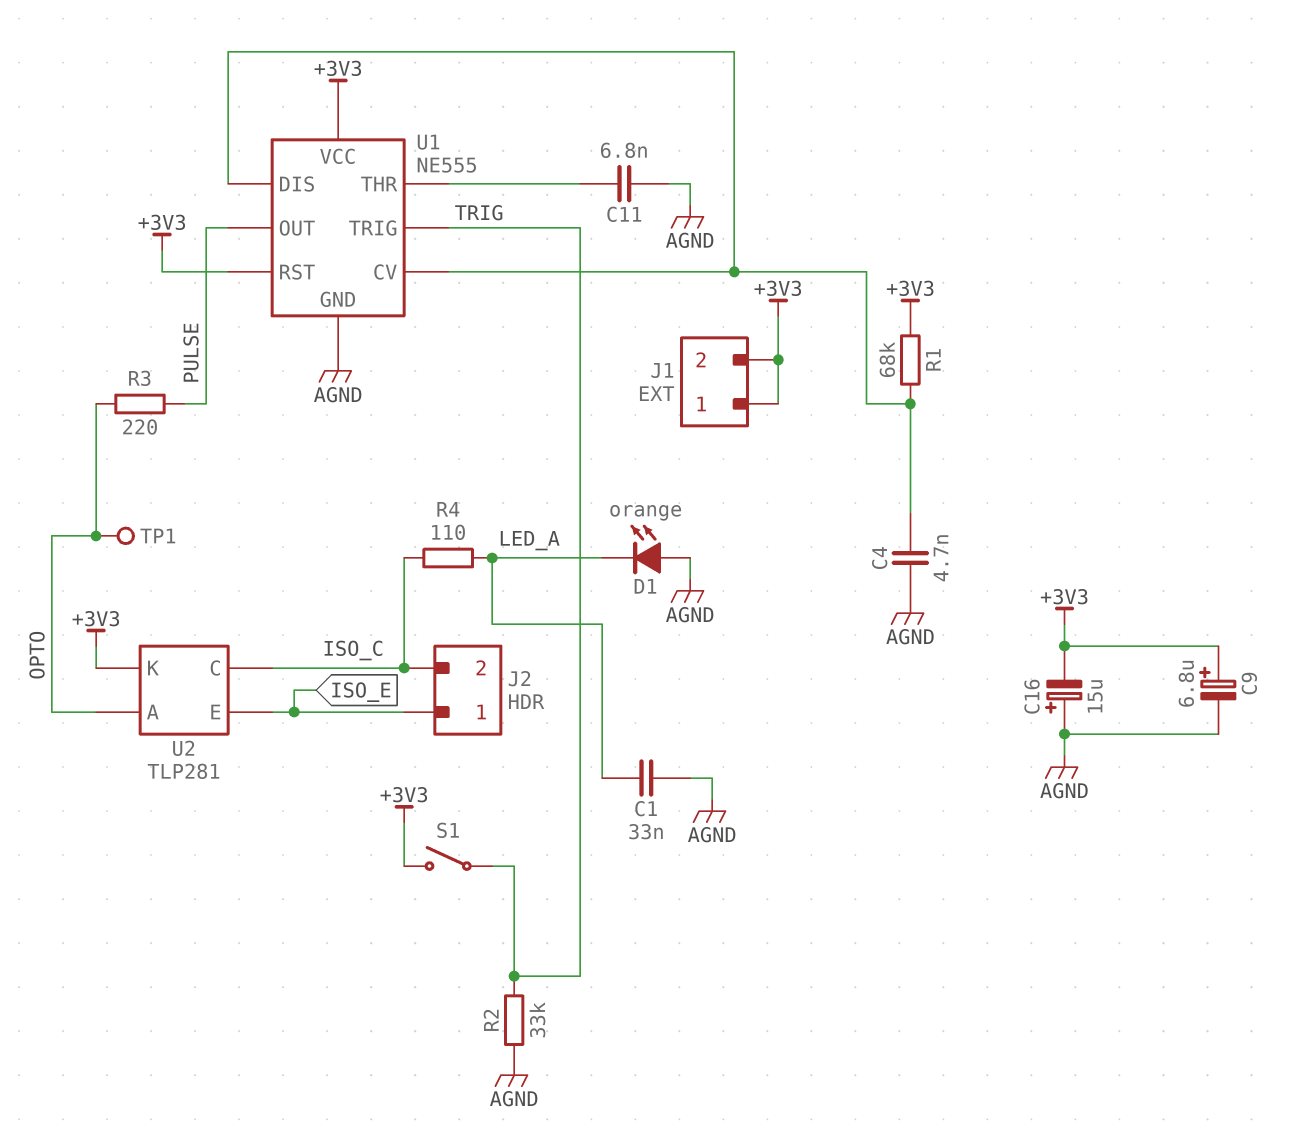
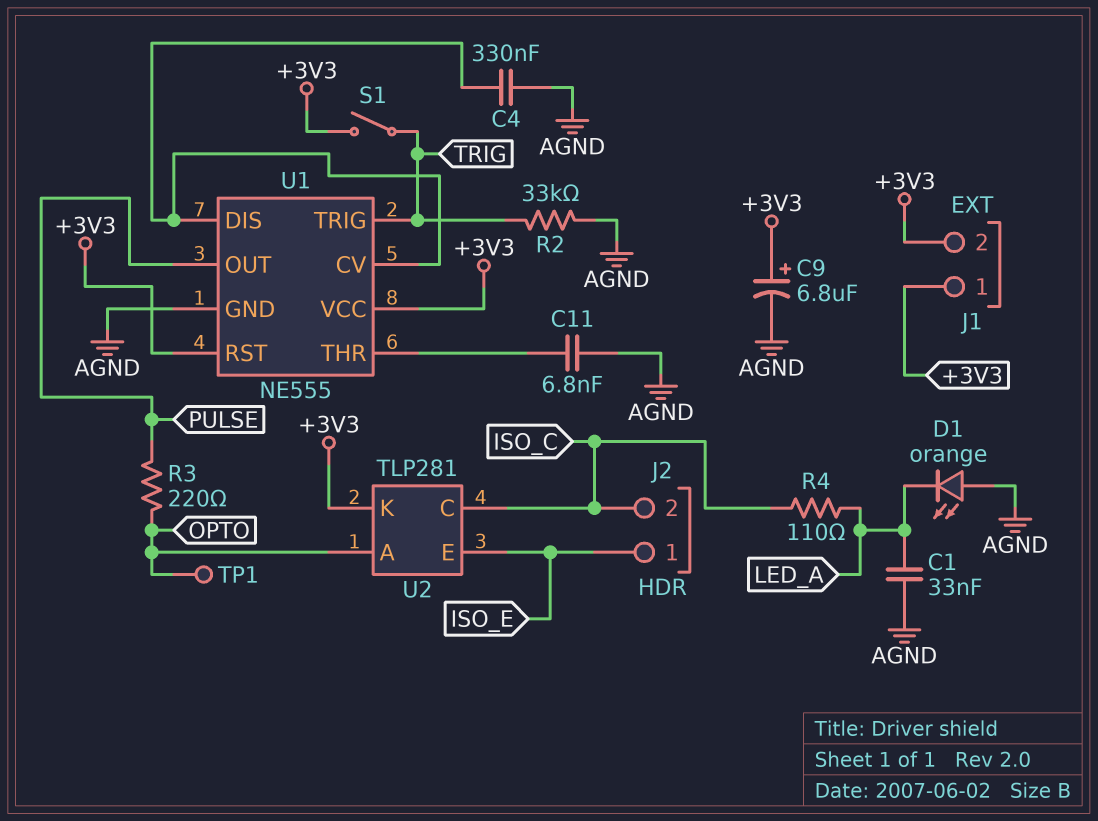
C4: 4.7nF (AGND, U1/CV) -> 330nF (AGND, U1/CV)
C16: 15uF (plus AGND, minus +3V3) -> none
R1: 68k (+3V3, U1/CV) -> none

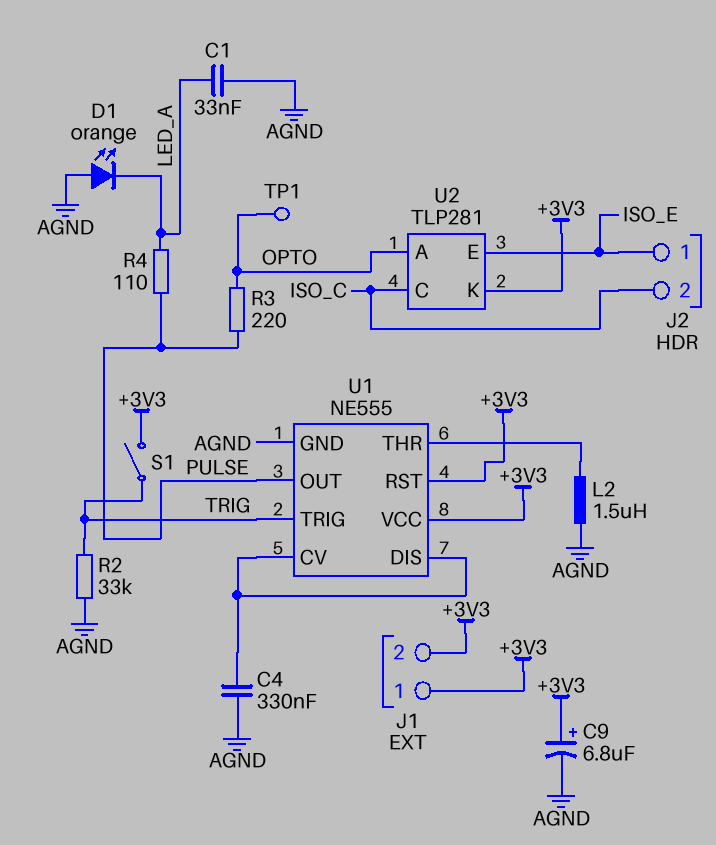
C11: 6.8nF (AGND, U1/THR) -> none
L2: none -> 1.5uH (AGND, U1/THR)
R4: 110 (ISO_C, LED_A) -> 110 (LED_A, PULSE)

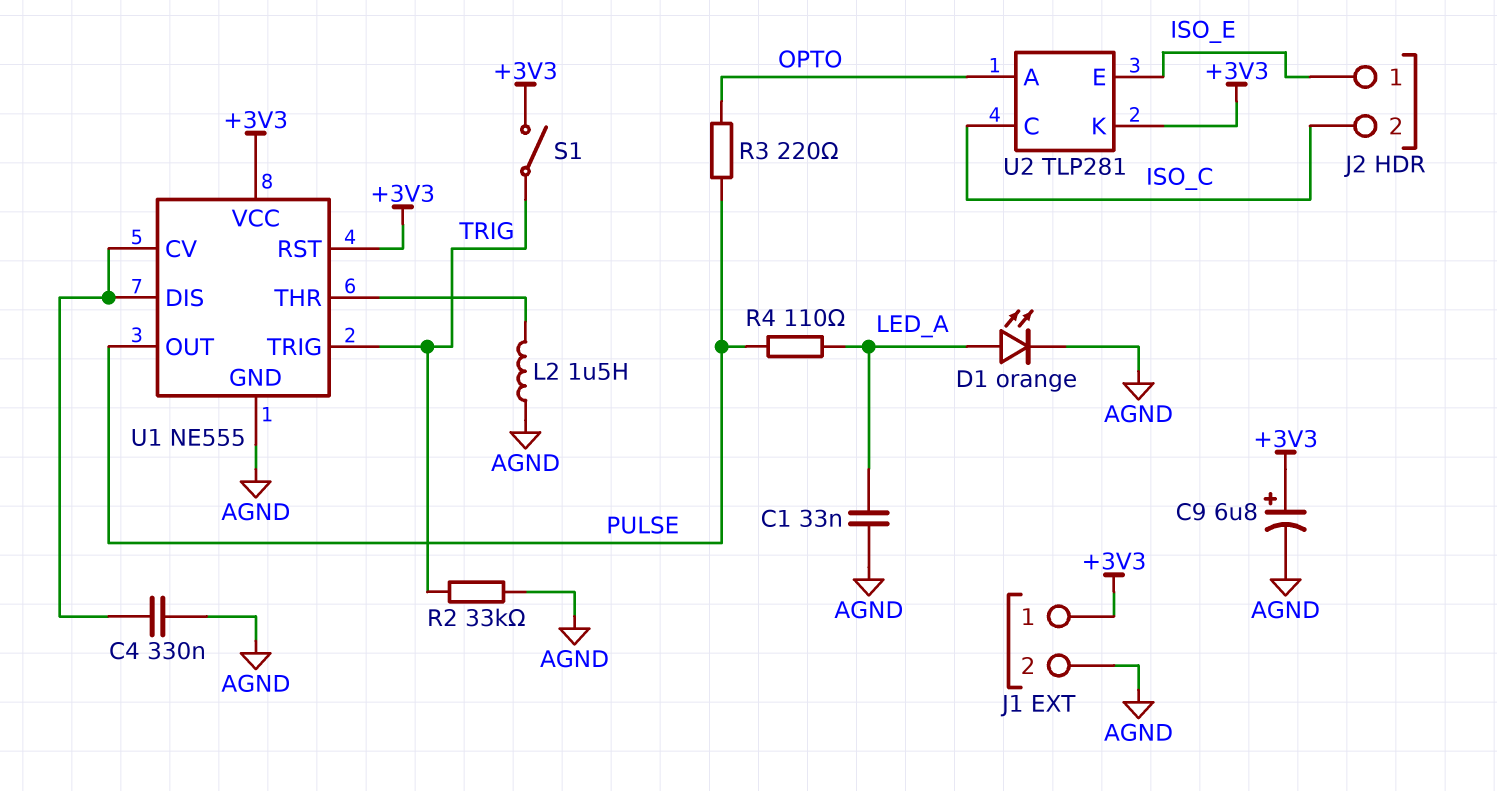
D1: LED orange (A AGND, K LED_A) -> LED orange (A LED_A, K AGND)
J1 pin 2: +3V3 -> AGND
TP1: test point (OPTO) -> none

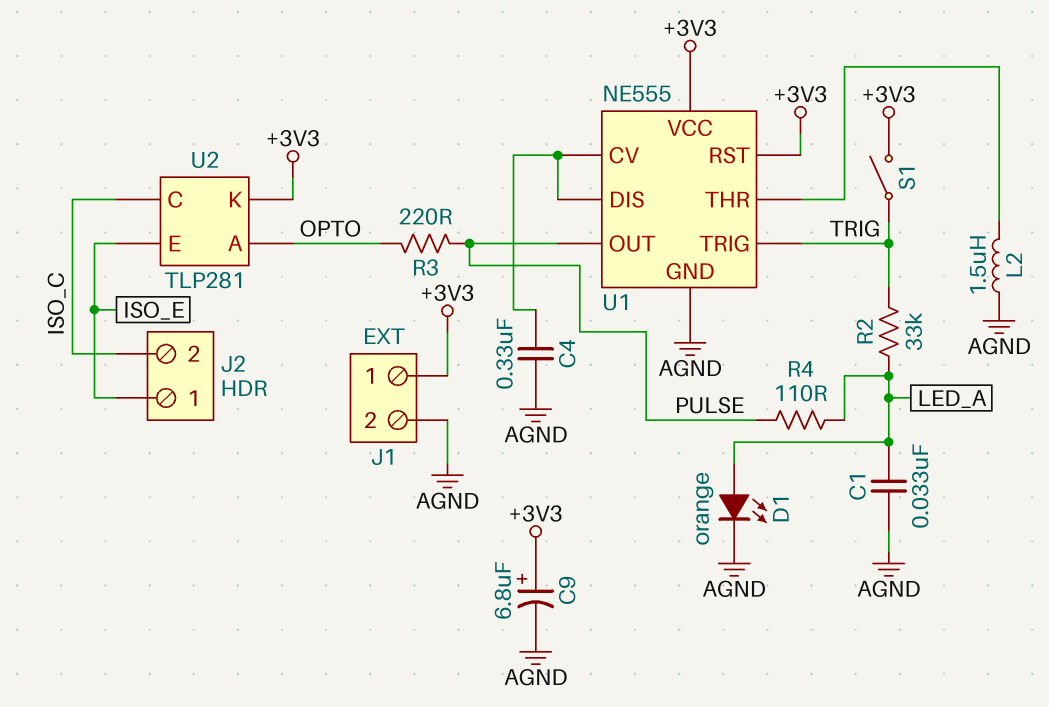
R2: 33k (AGND, TRIG) -> 33k (LED_A, TRIG)

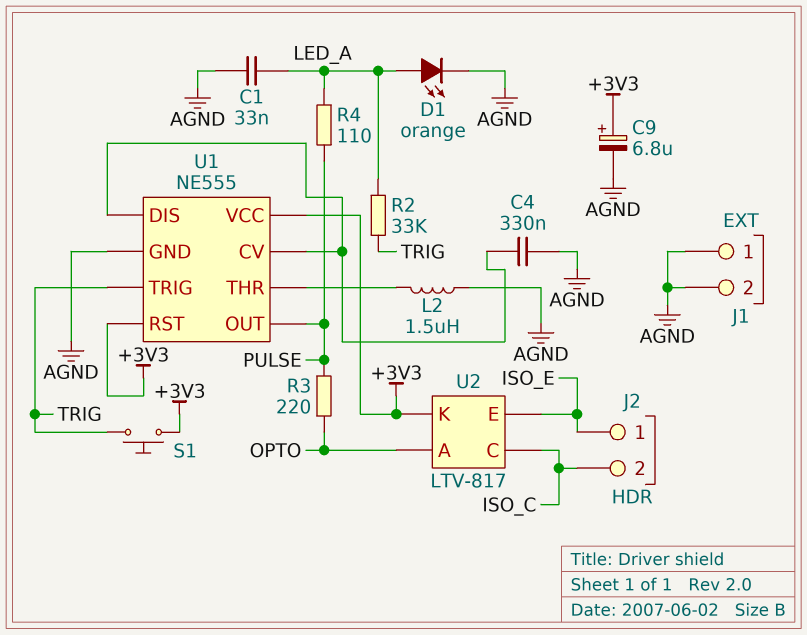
J1 pin 1: +3V3 -> AGND
S1: switch (+3V3, TRIG) -> button (+3V3, TRIG)
U2: TLP281 -> LTV-817

